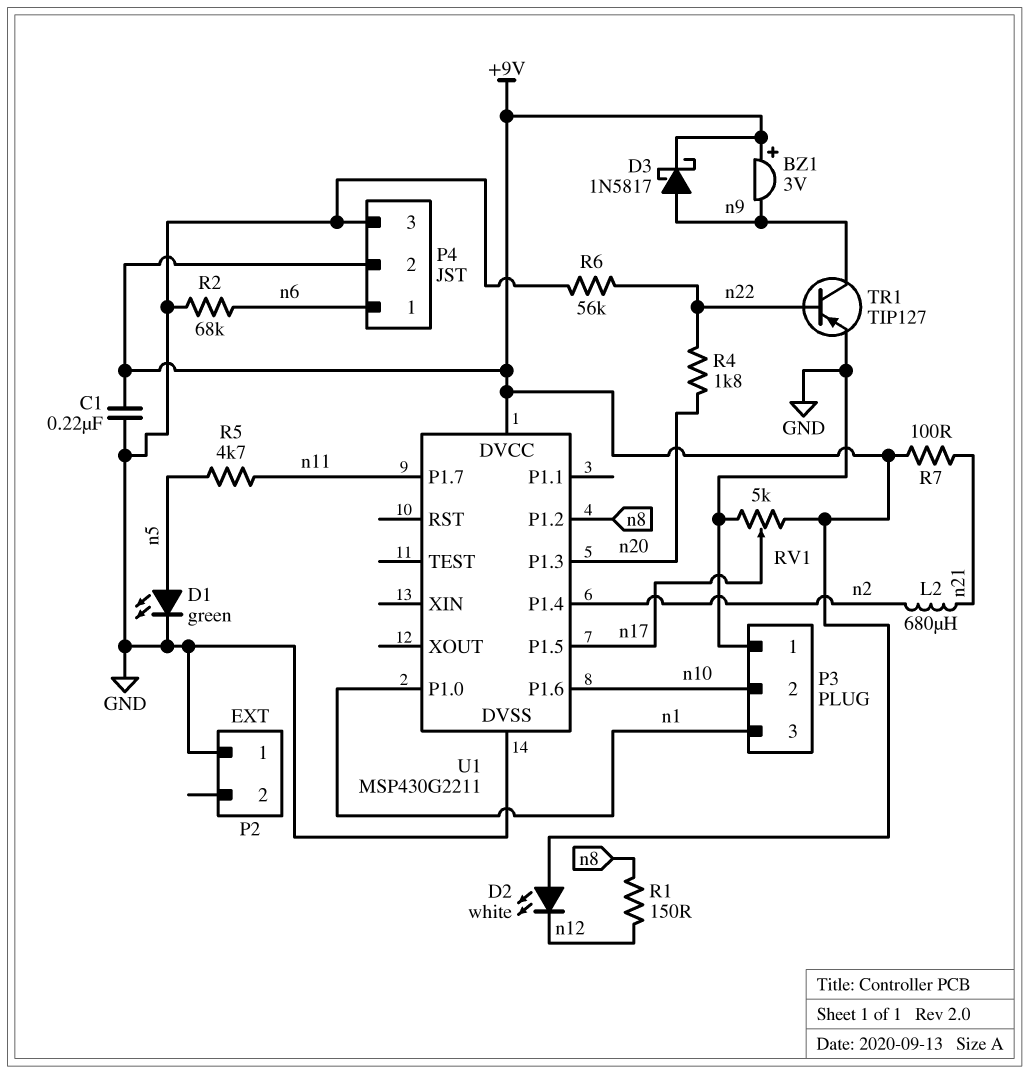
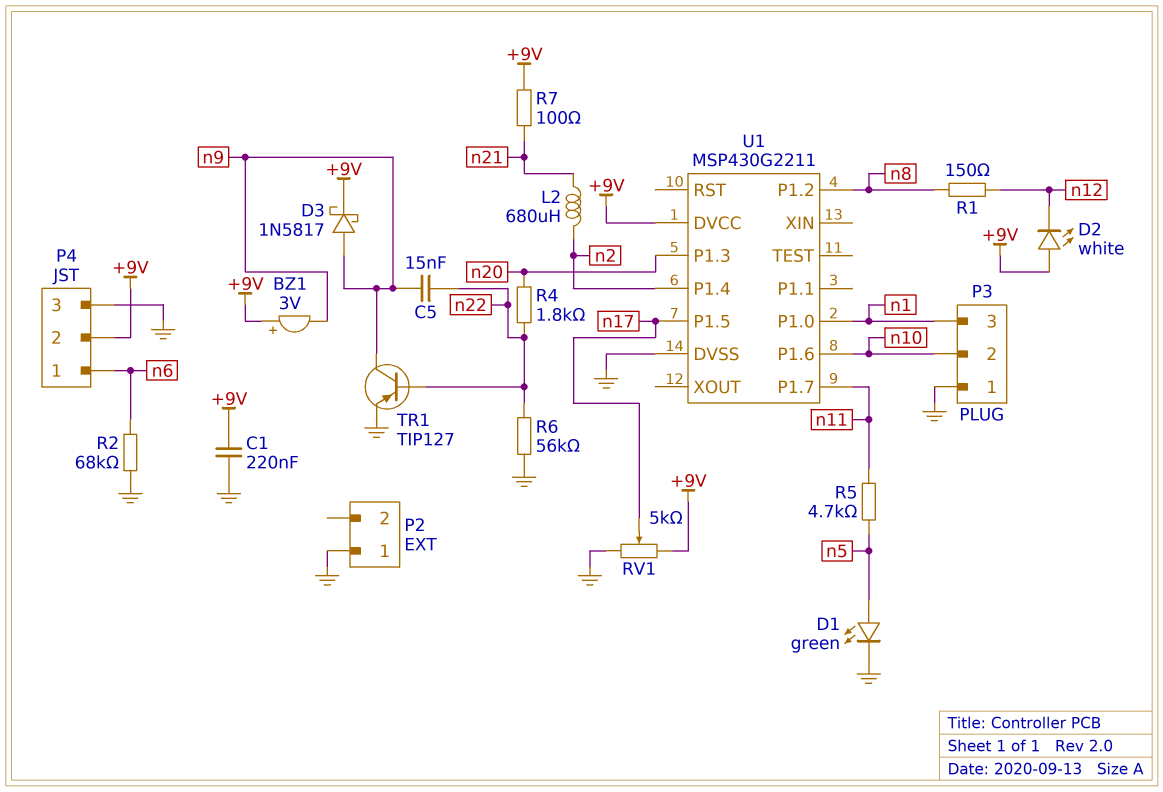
C5: none -> 15nF (n9, n22)

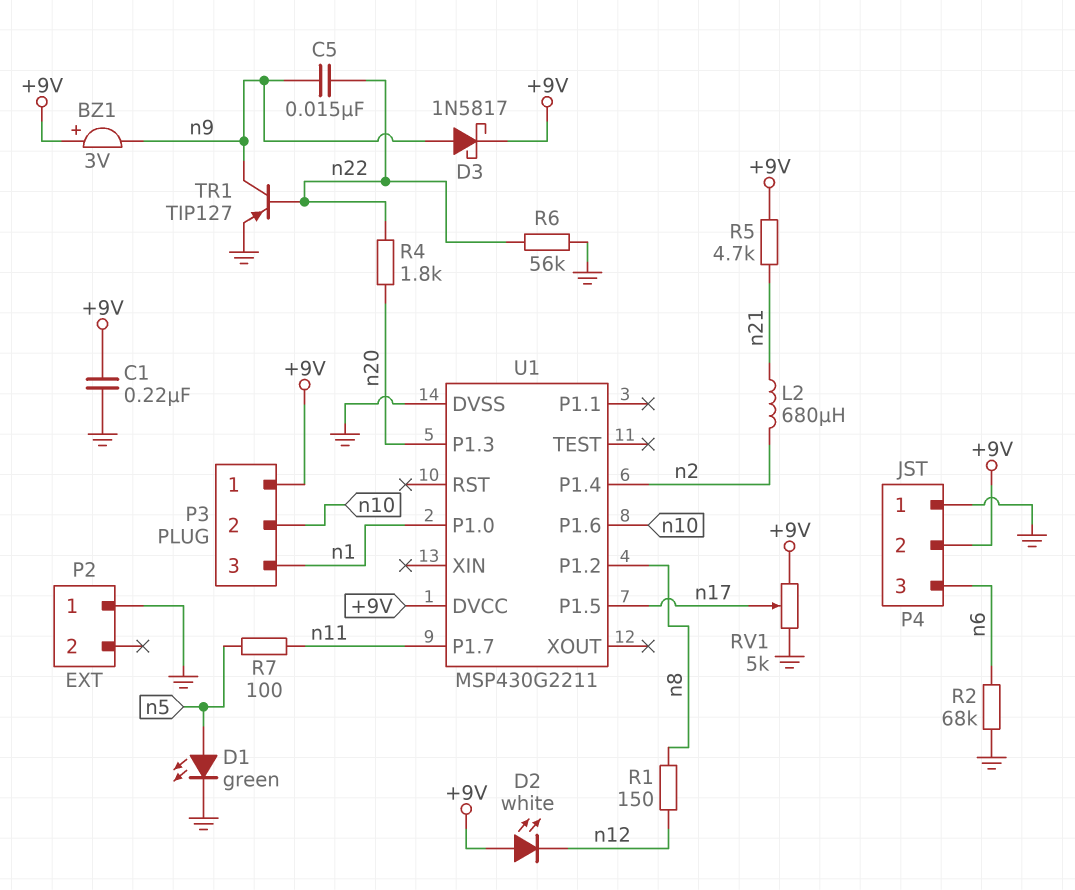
P3 pin 1: GND -> +9V
P4 pin 1: n6 -> GND
P4 pin 3: GND -> n6
R5: 4.7k (n5, n11) -> 4.7k (+9V, n21)
R7: 100 (+9V, n21) -> 100 (n5, n11)

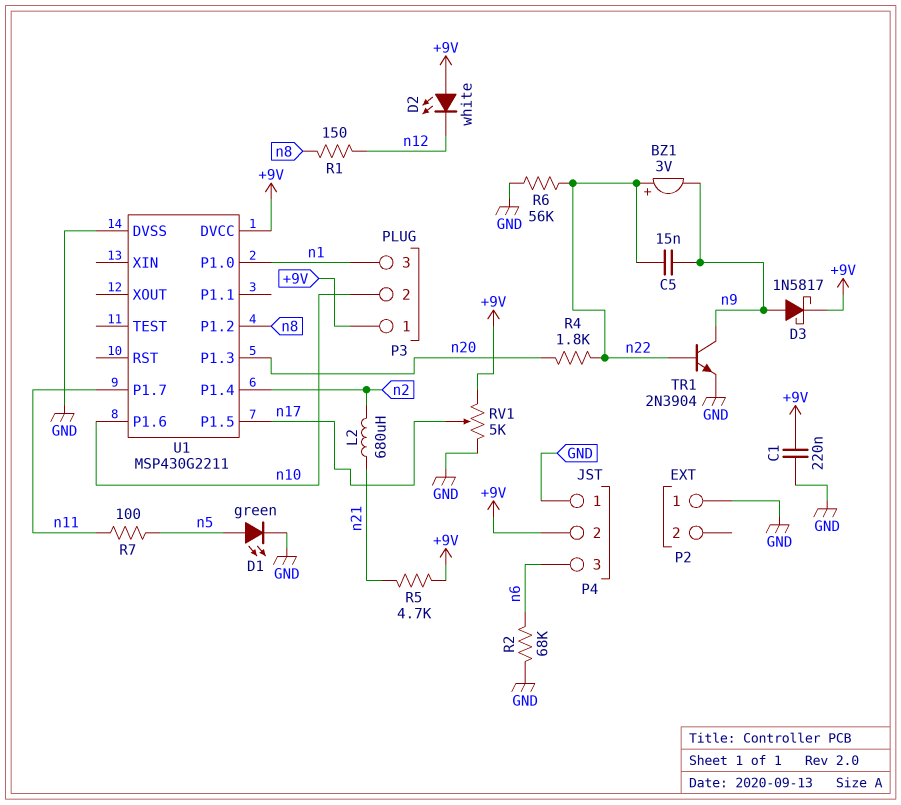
BZ1: buzzer 3V (plus +9V, minus n9) -> buzzer 3V (plus n22, minus n9)
TR1: PNP TIP127 (B n22, C n9, E GND) -> NPN 2N3904 (B n22, C n9, E GND)

